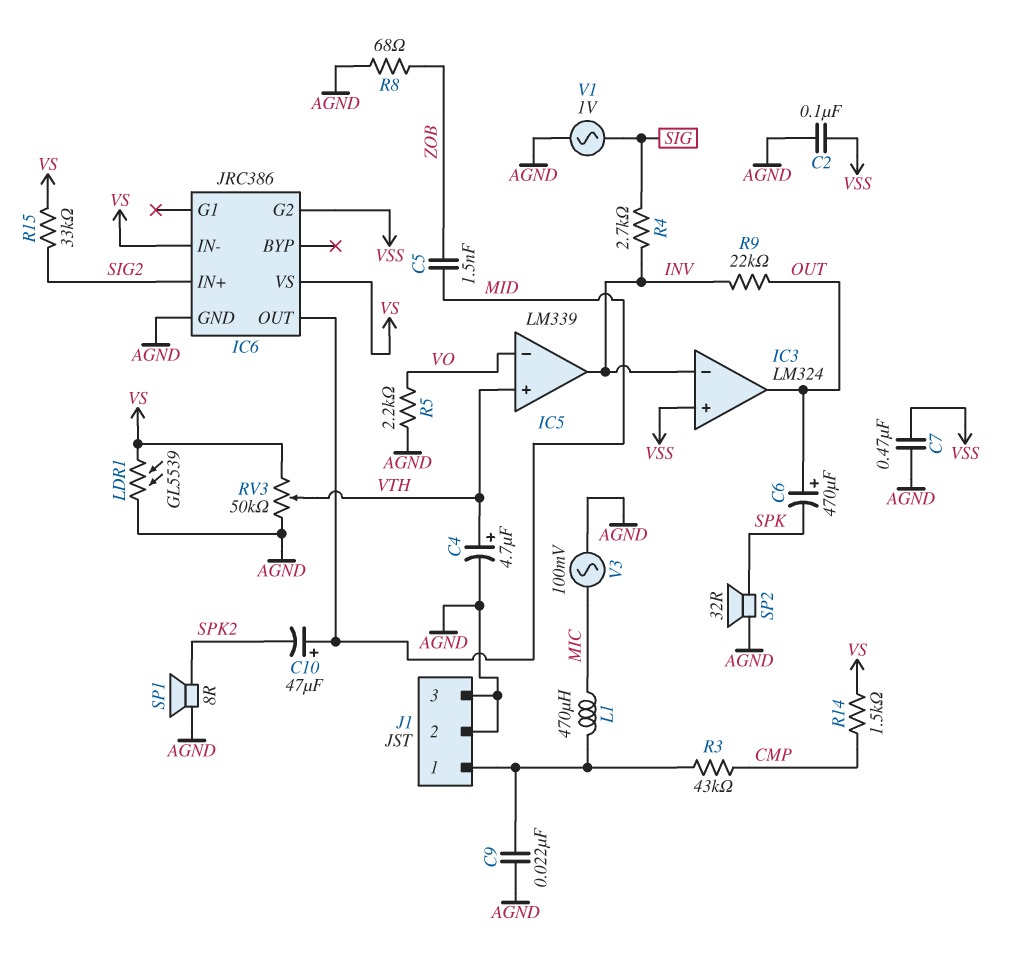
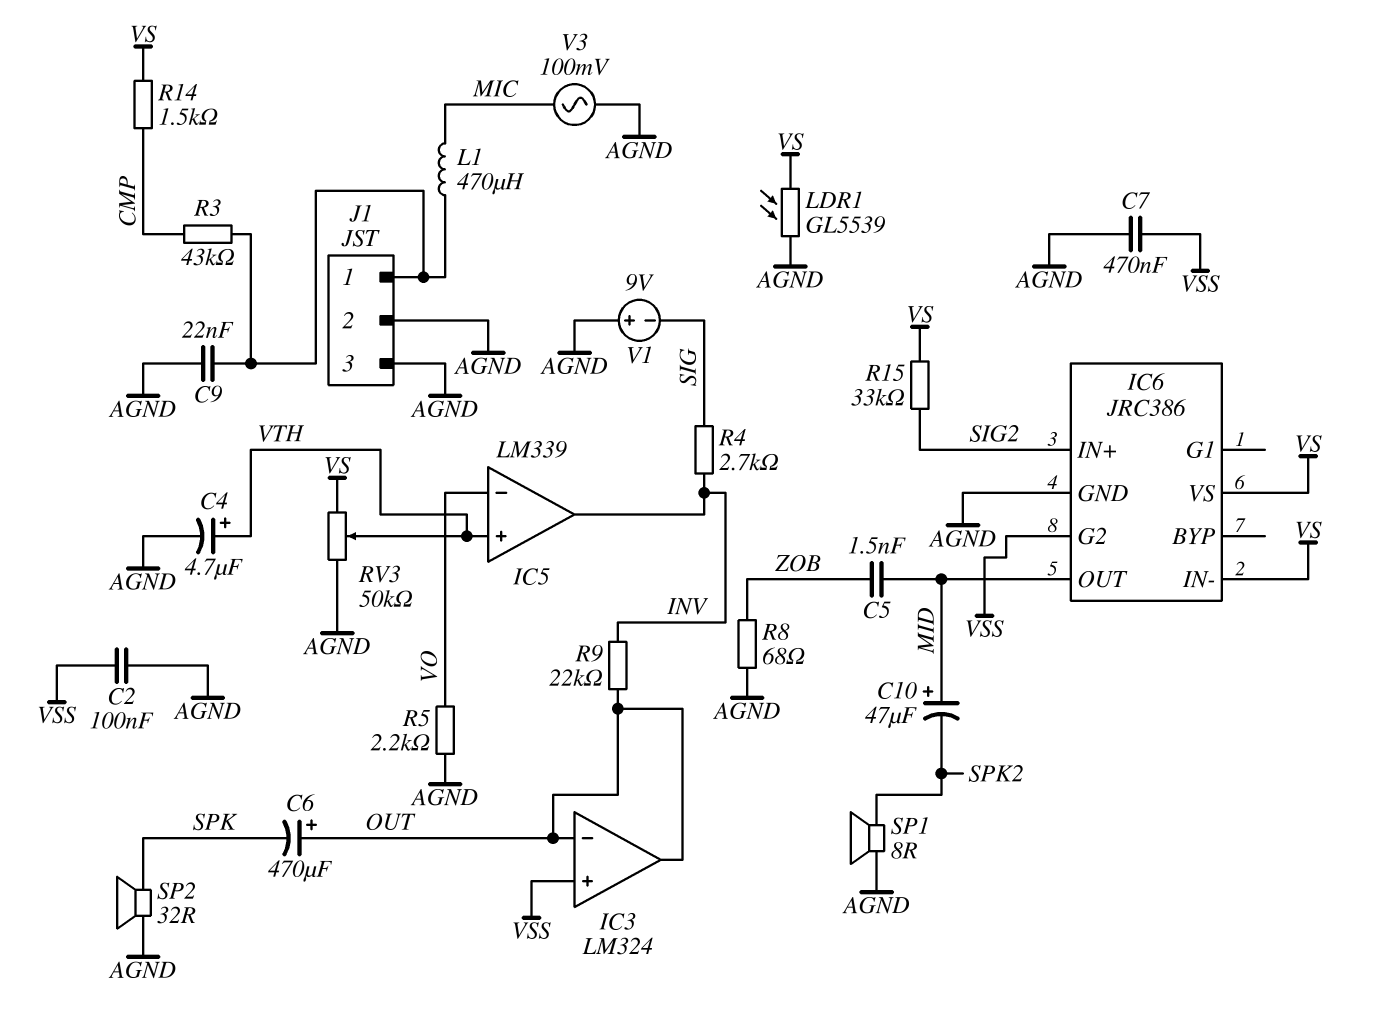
IC3 pin in-: INV -> OUT
V1: AC 1V (AGND, SIG) -> 9V (plus AGND, minus SIG)

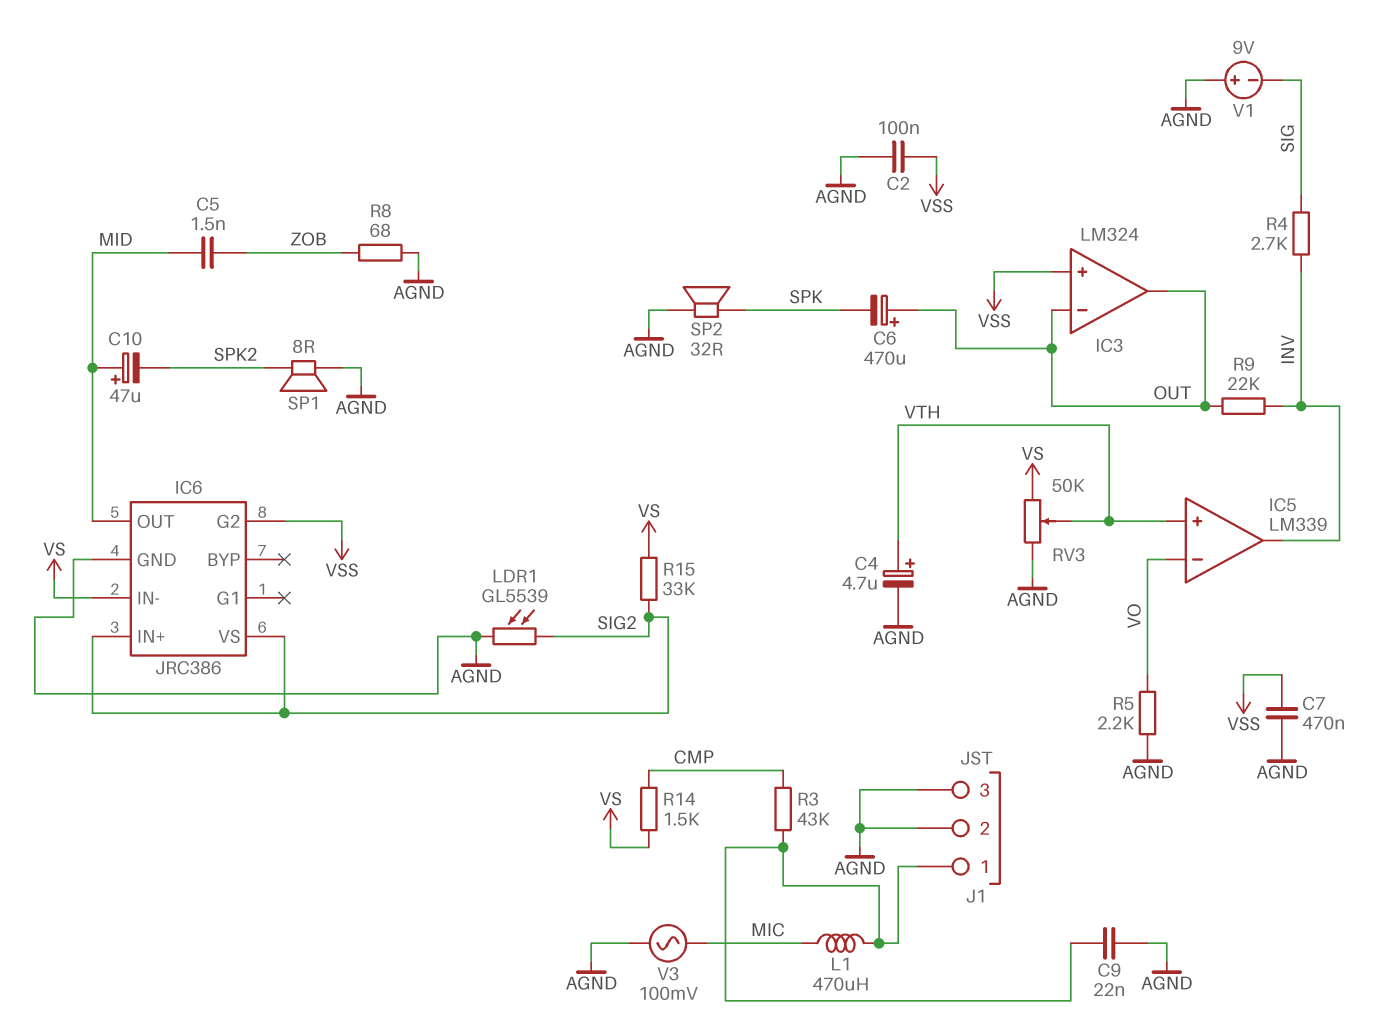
IC6 pin VS: VS -> SIG2
LDR1: GL5539 (AGND, VS) -> GL5539 (AGND, SIG2)

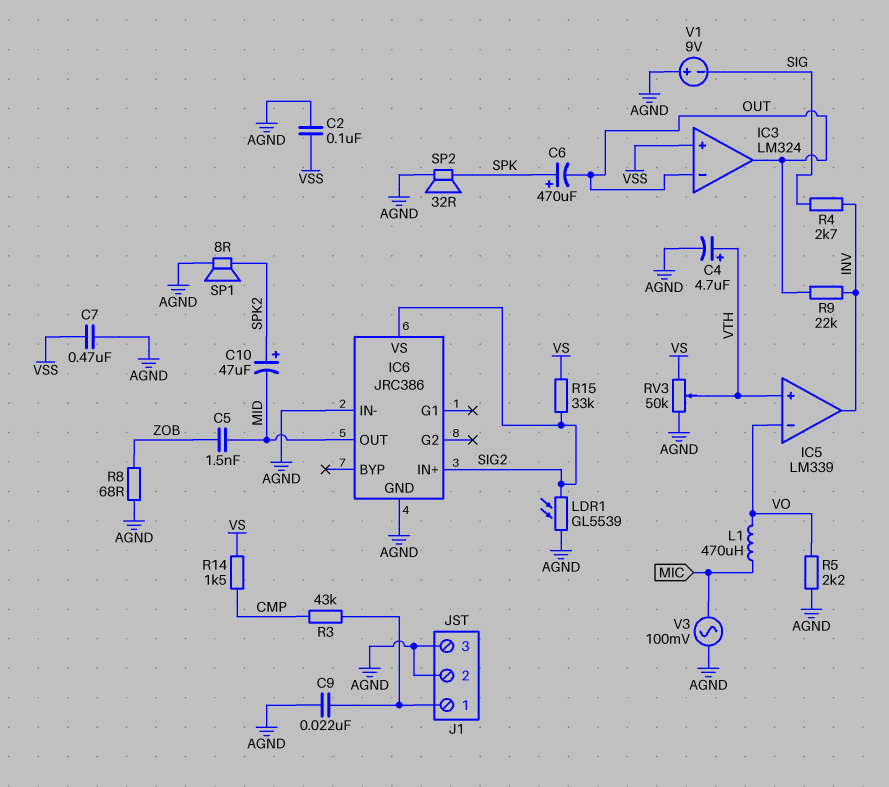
C6: 470uF (plus OUT, minus SPK) -> 470uF (plus SPK, minus OUT)
C10: 47uF (plus MID, minus SPK2) -> 47uF (plus SPK2, minus MID)
IC6 pin G2: VSS -> none
IC6 pin IN-: VS -> AGND
L1: 470uH (J1/1, MIC) -> 470uH (MIC, VO)

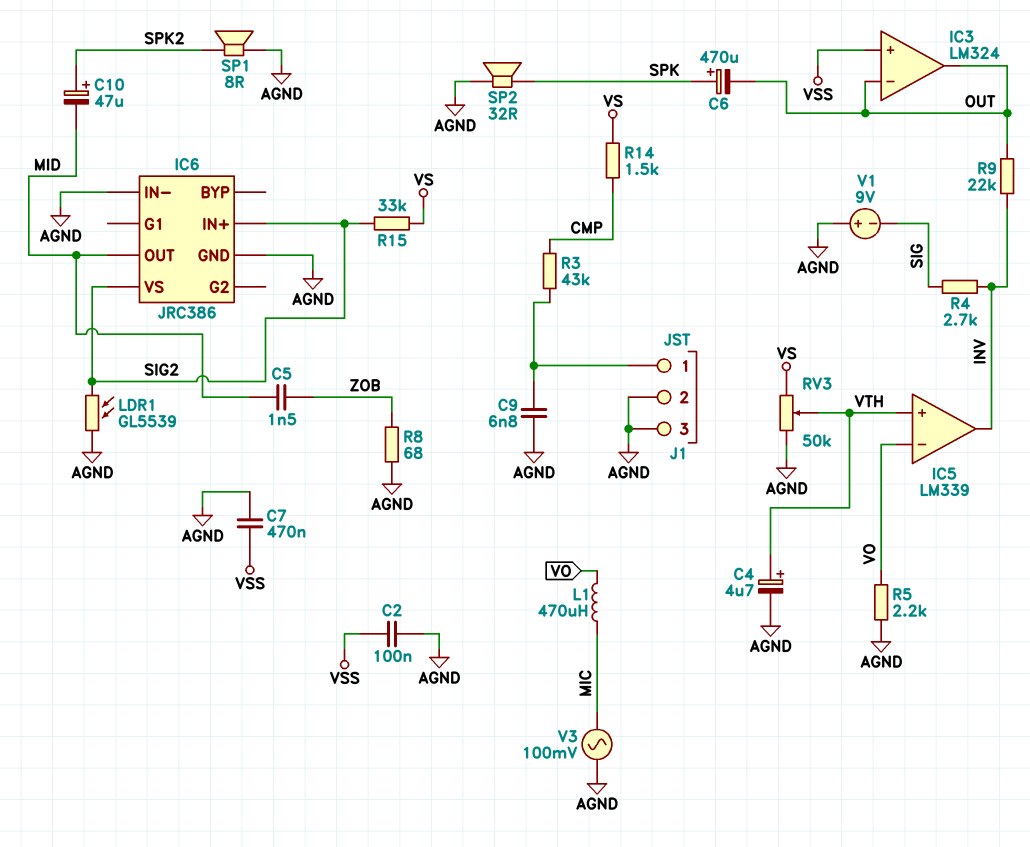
C9: 22nF (AGND, J1/1) -> 6.8nF (AGND, J1/1)

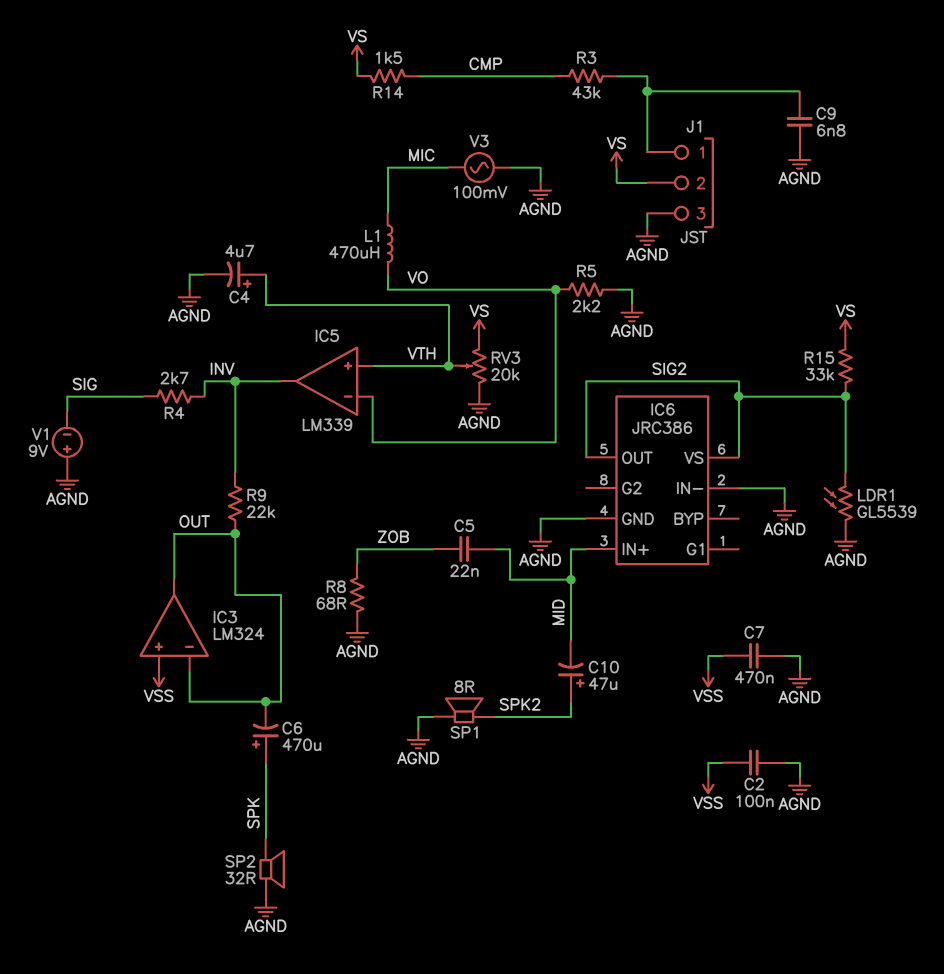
C5: 1.5nF (MID, ZOB) -> 22nF (MID, ZOB)
IC6 pin IN+: SIG2 -> MID
IC6 pin OUT: MID -> SIG2
J1 pin 2: AGND -> VS
RV3: 50k (AGND, VS, wiper VTH) -> 20k (AGND, VS, wiper VTH)

